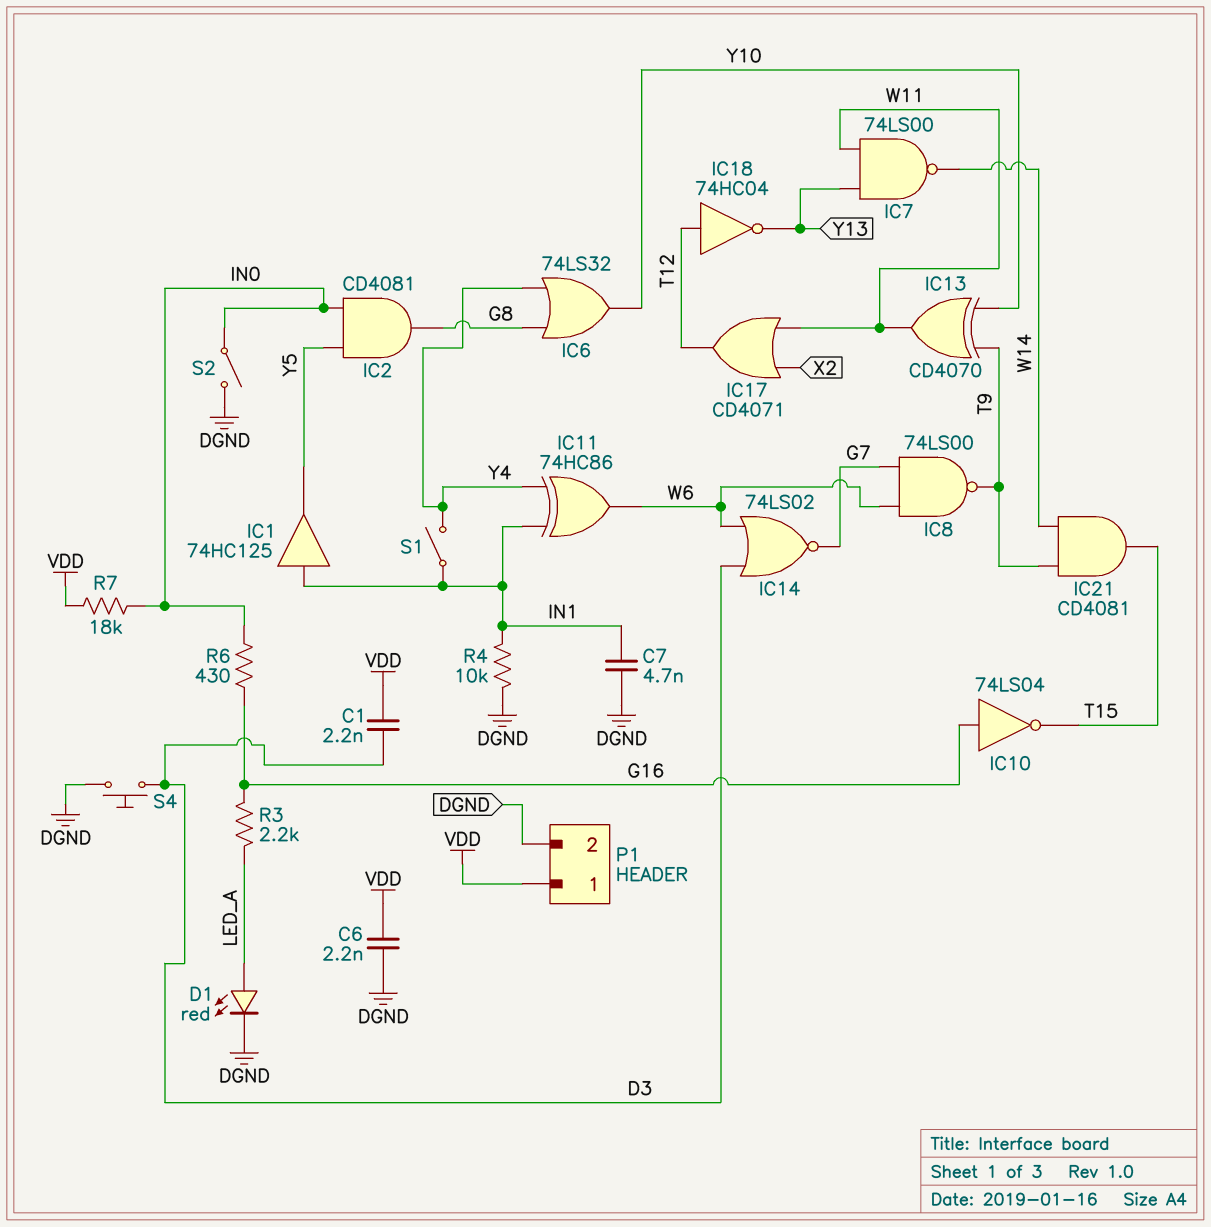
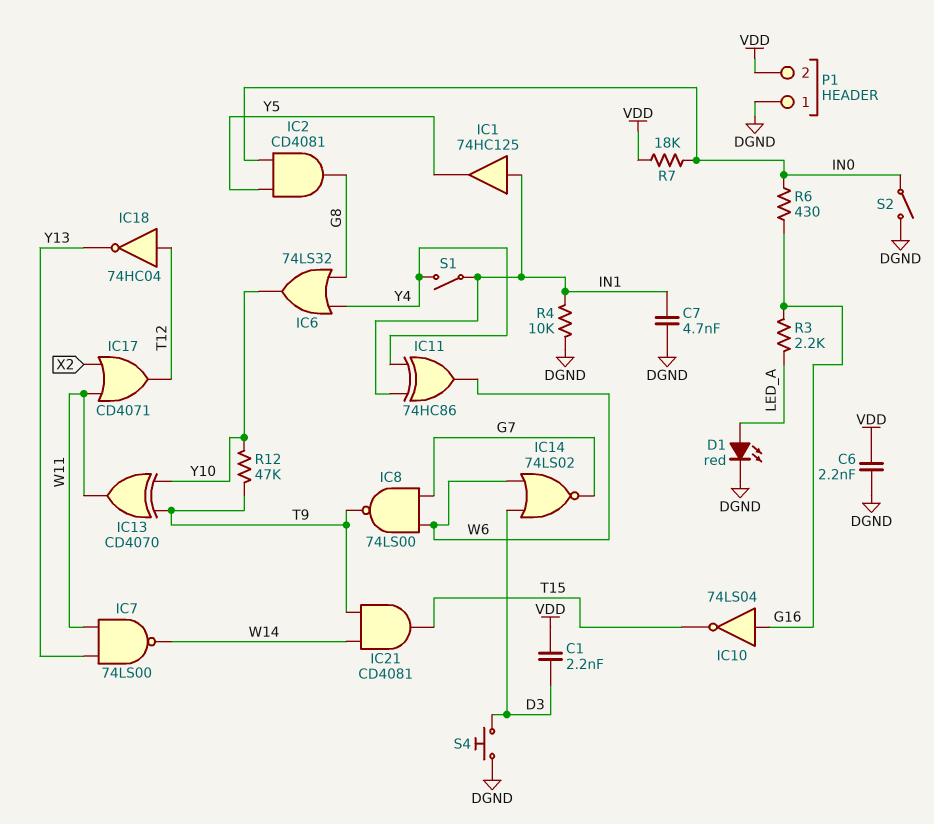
P1 pin 1: VDD -> DGND
P1 pin 2: DGND -> VDD
R12: none -> 47k (T9, Y10)

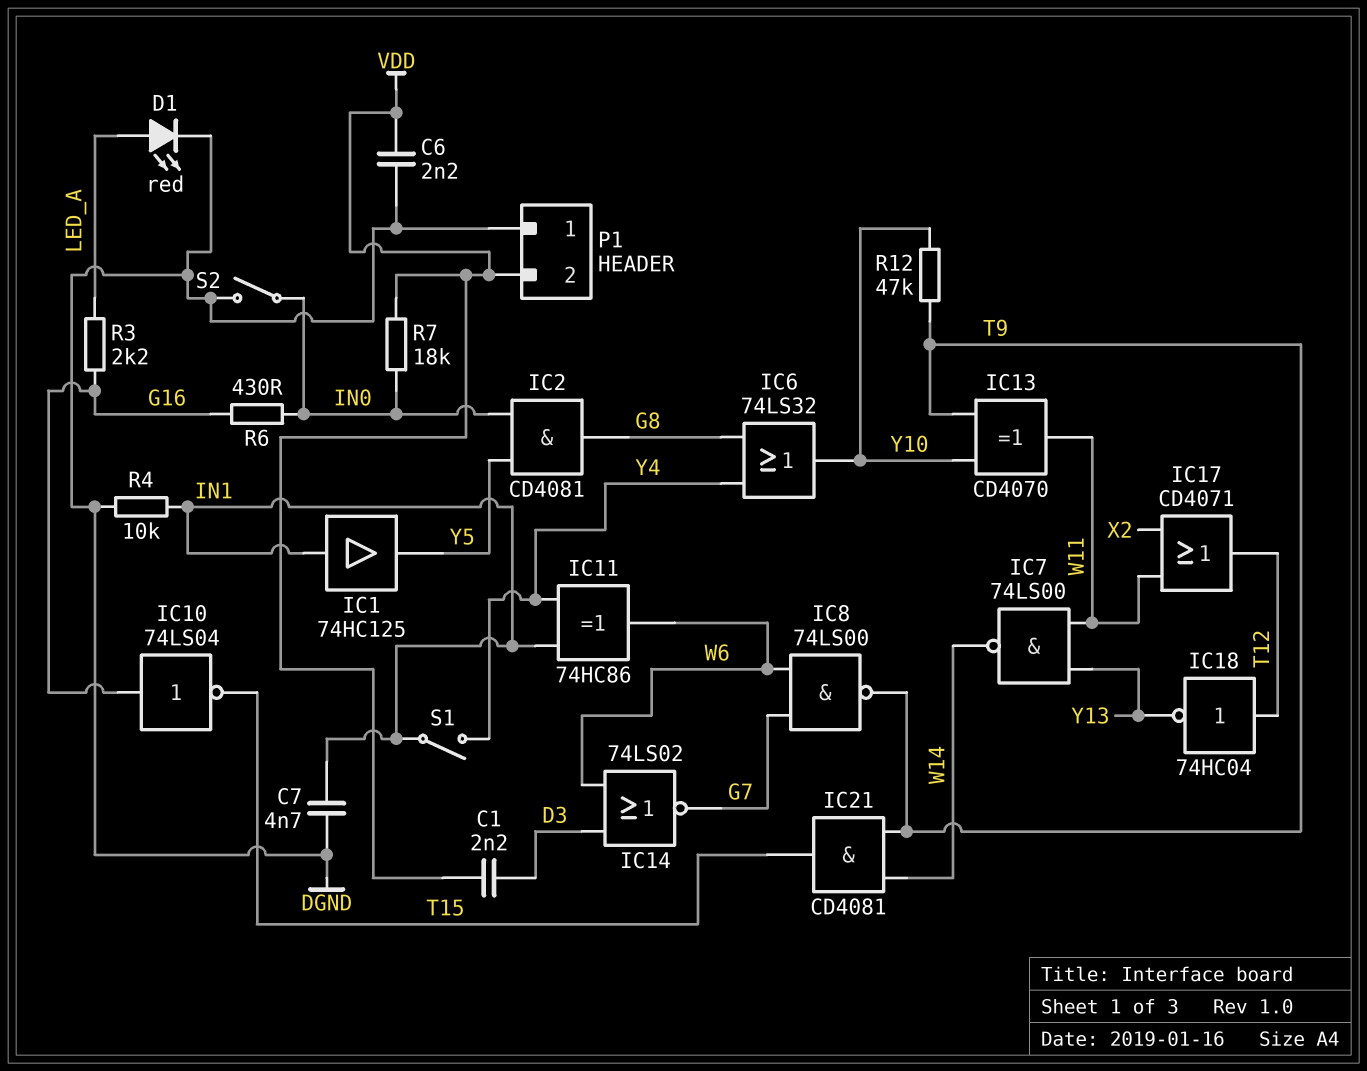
S4: button (D3, DGND) -> none

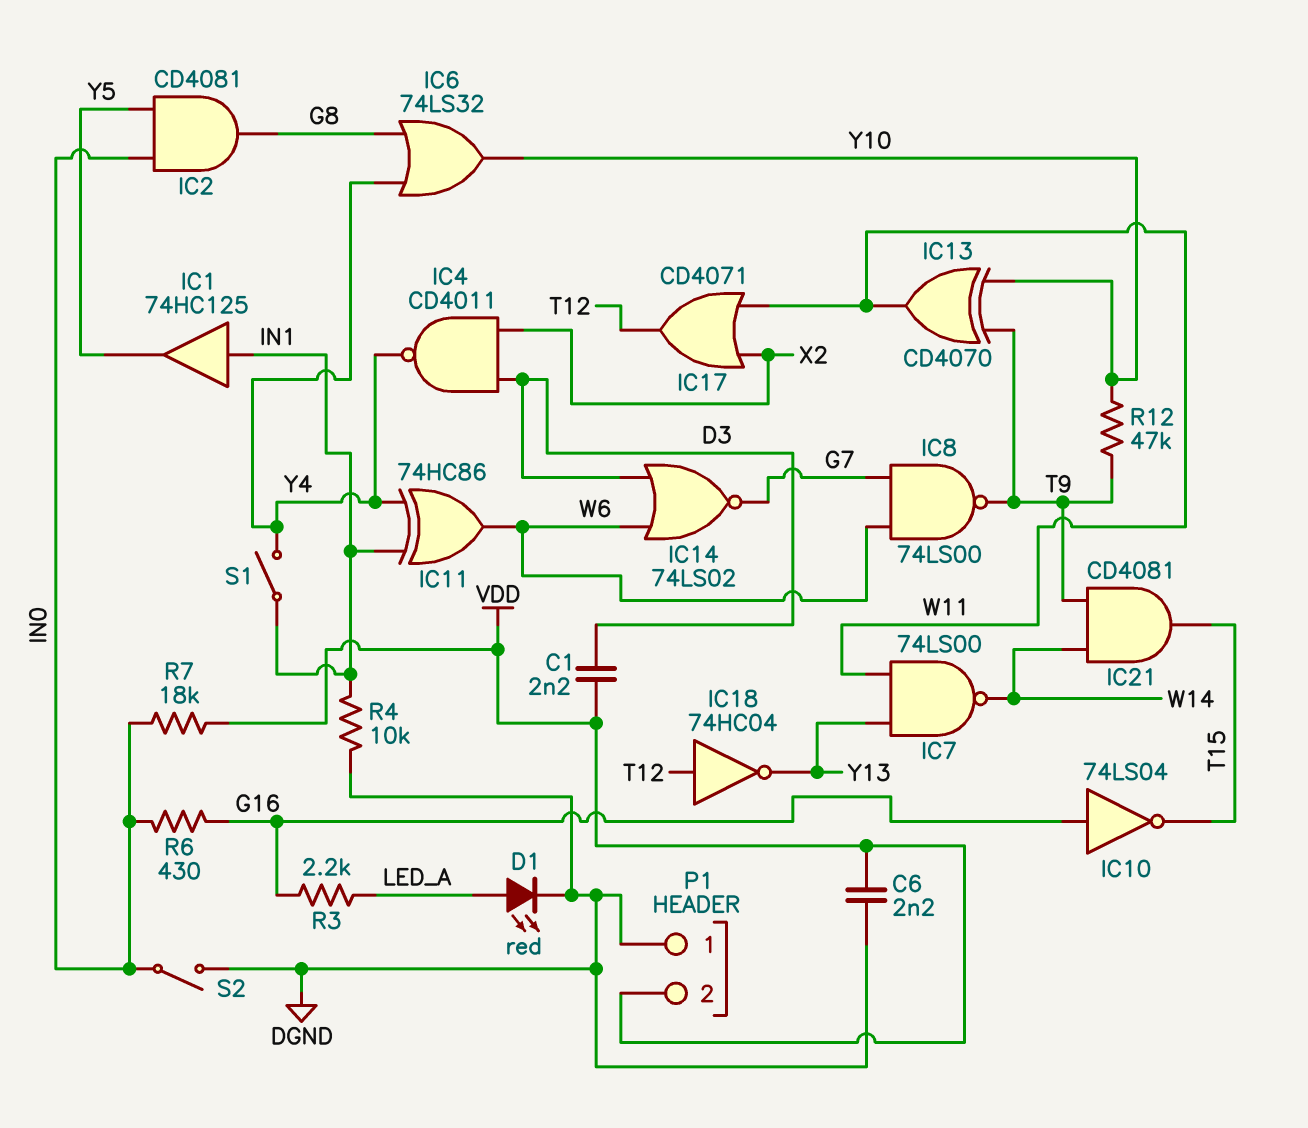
C7: 4.7nF (DGND, IN1) -> none
IC4: none -> NAND CD4011 (in D3, in X2, out Y4)

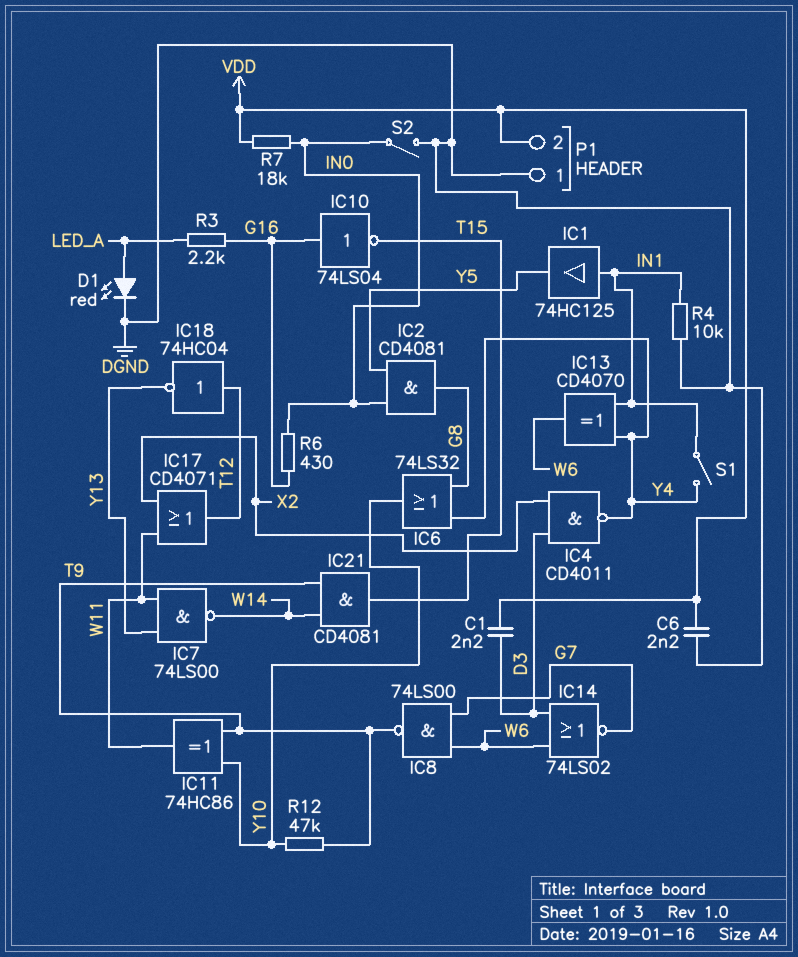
IC11: XOR 74HC86 (in IN1, in Y4, out W6) -> XOR 74HC86 (in T9, in Y10, out W11)
IC13: XOR CD4070 (in T9, in Y10, out W11) -> XOR CD4070 (in IN1, in Y4, out W6)

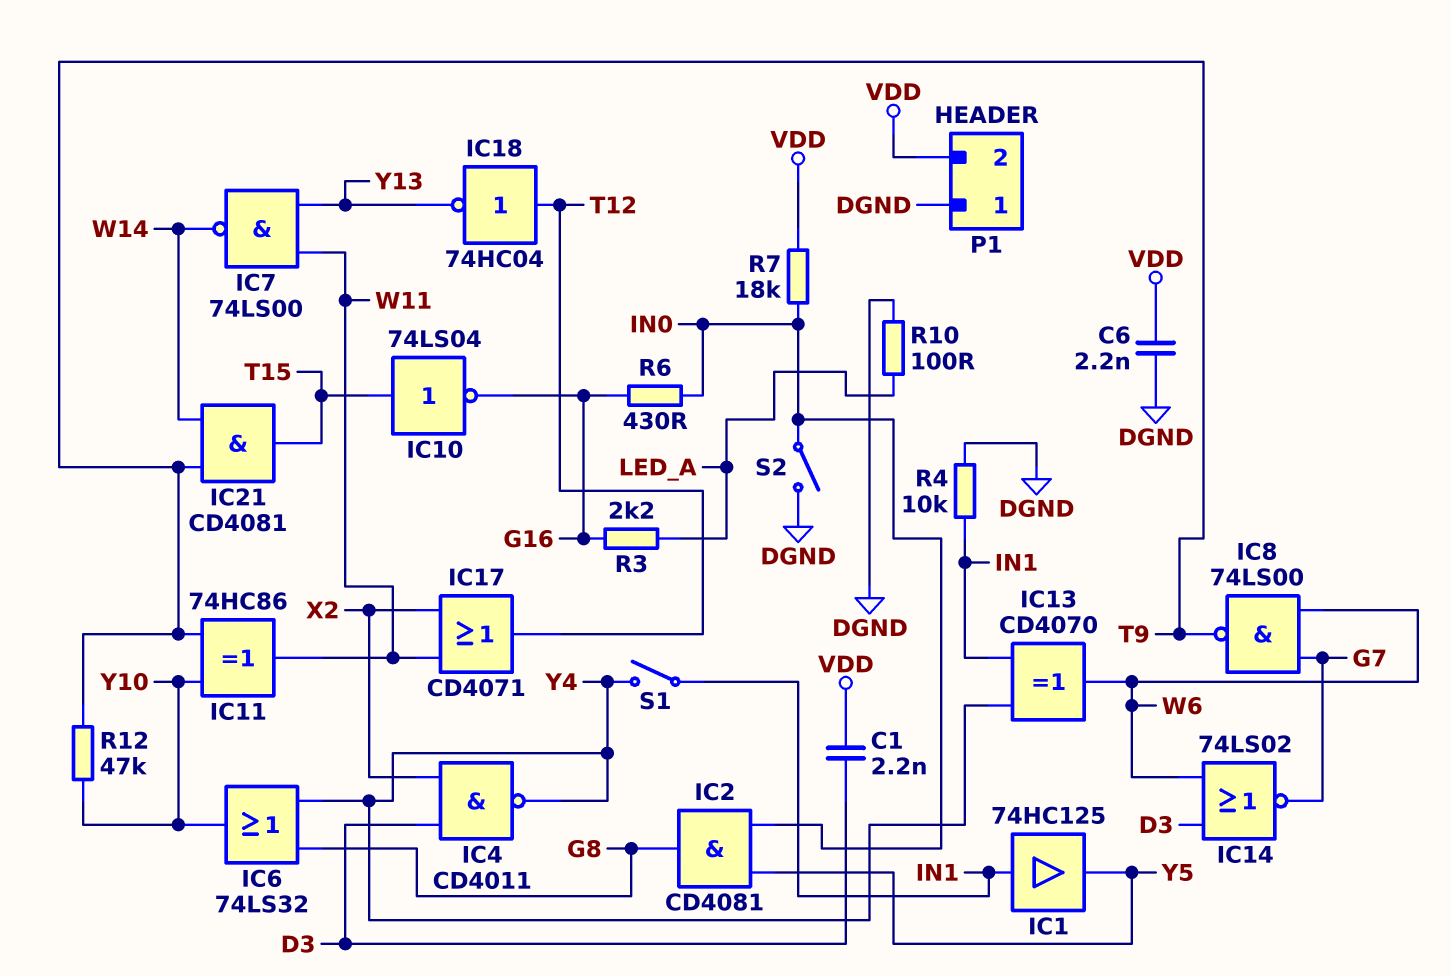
D1: LED red (A LED_A, K DGND) -> none
IC10: NOT 74LS04 (in G16, out T15) -> NOT 74LS04 (in T15, out G16)
R10: none -> 100 (DGND, LED_A)

